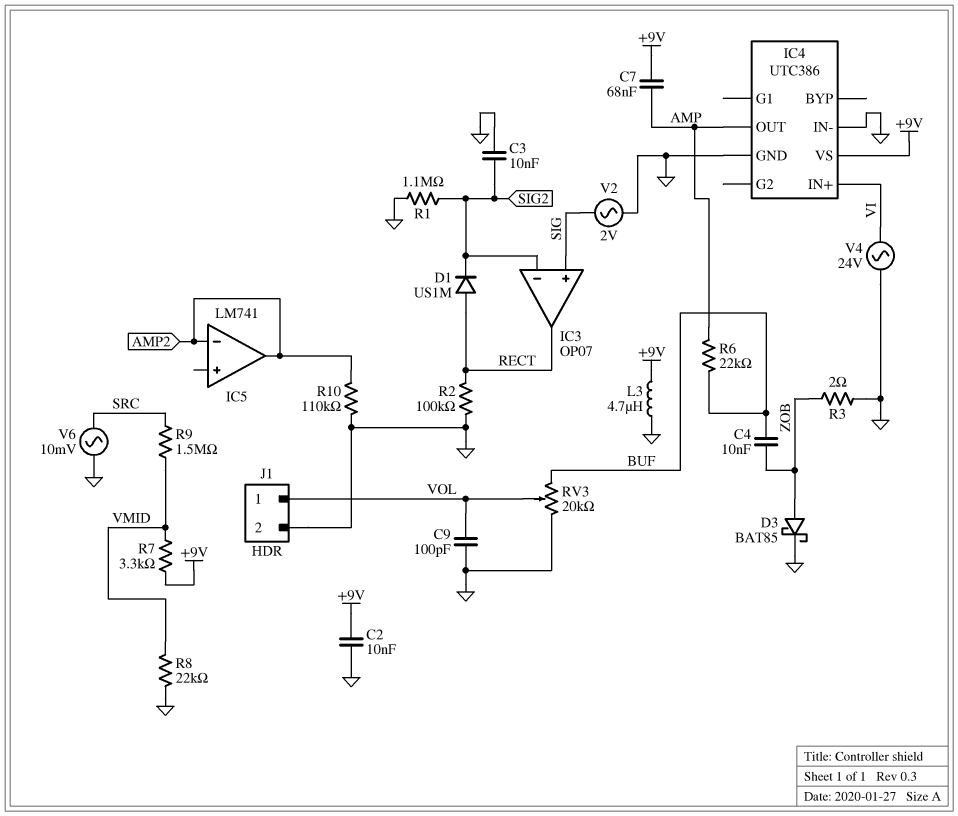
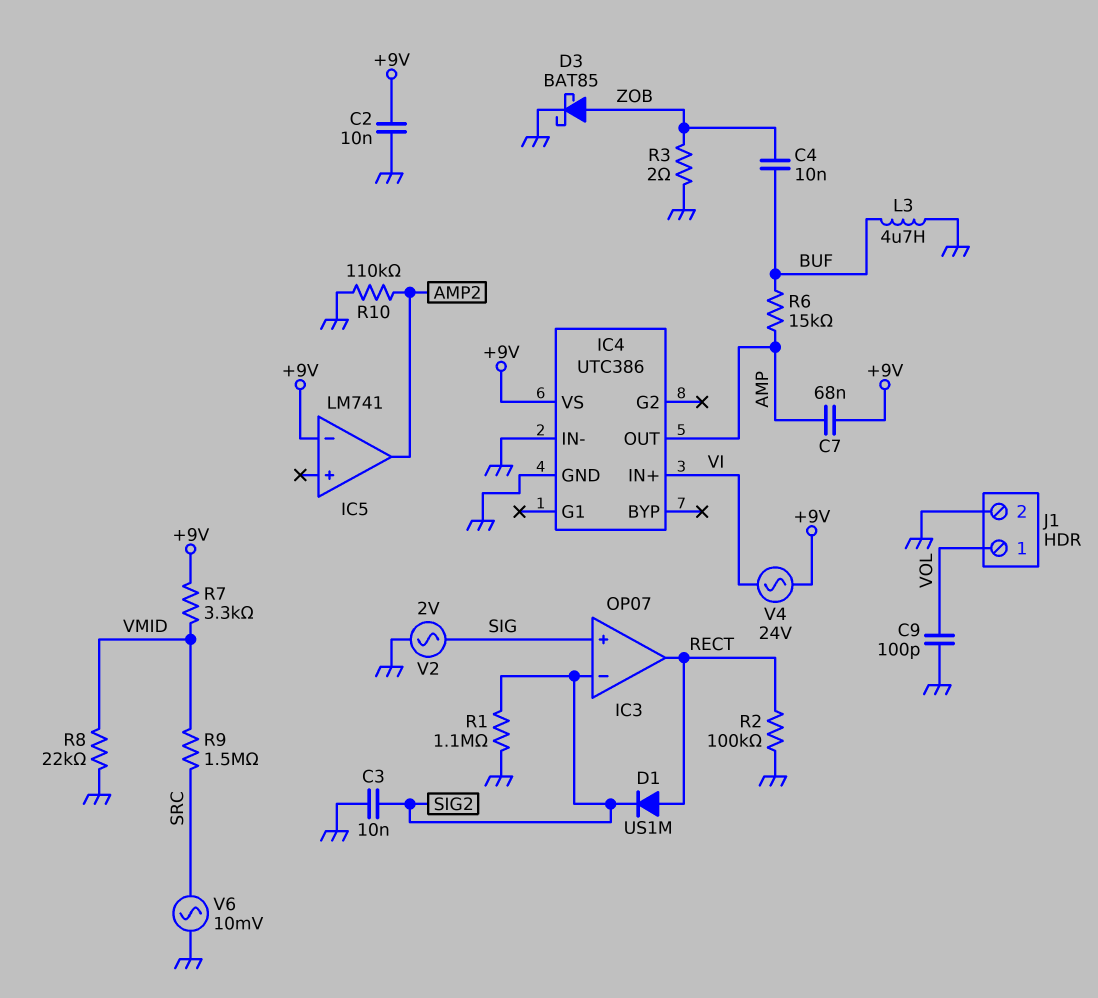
IC5 pin in-: AMP2 -> +9V
L3: 4.7uH (+9V, GND) -> 4.7uH (BUF, GND)
R6: 22k (AMP, BUF) -> 15k (AMP, BUF)
RV3: 20k (BUF, GND, wiper VOL) -> none
V4: AC 24V (GND, VI) -> AC 24V (+9V, VI)

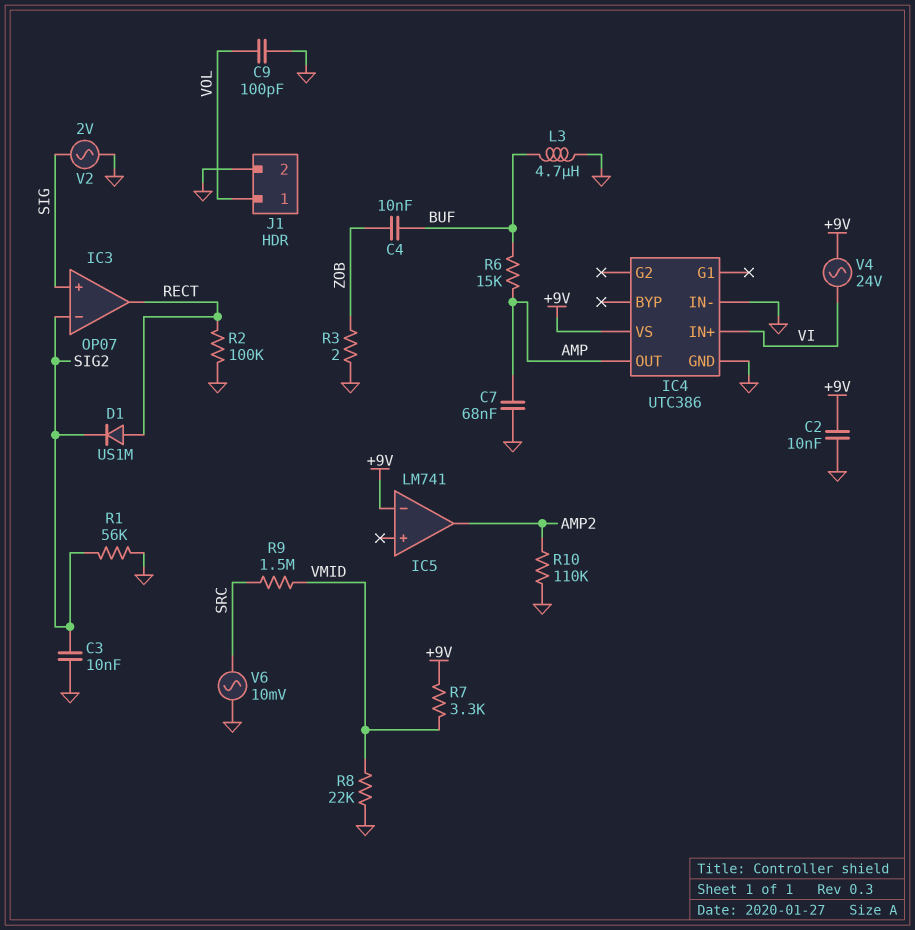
C7: 68nF (+9V, AMP) -> 68nF (AMP, GND)
D3: schottky BAT85 (A ZOB, K GND) -> none
R1: 1.1M (GND, SIG2) -> 56k (GND, SIG2)

